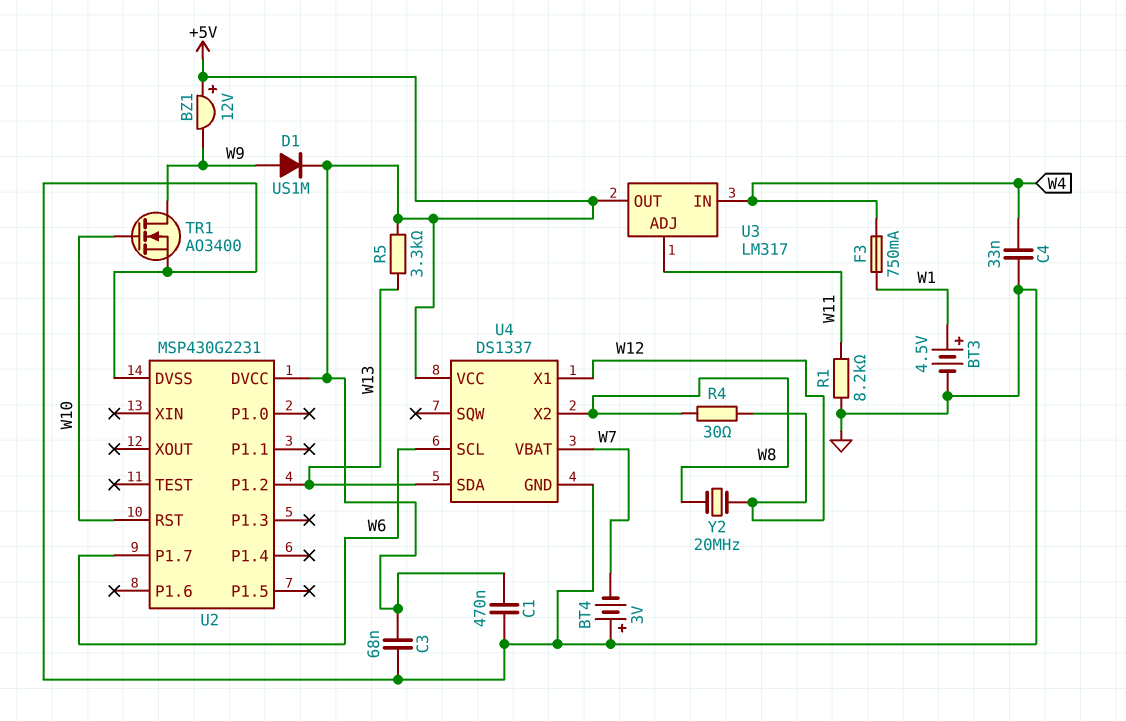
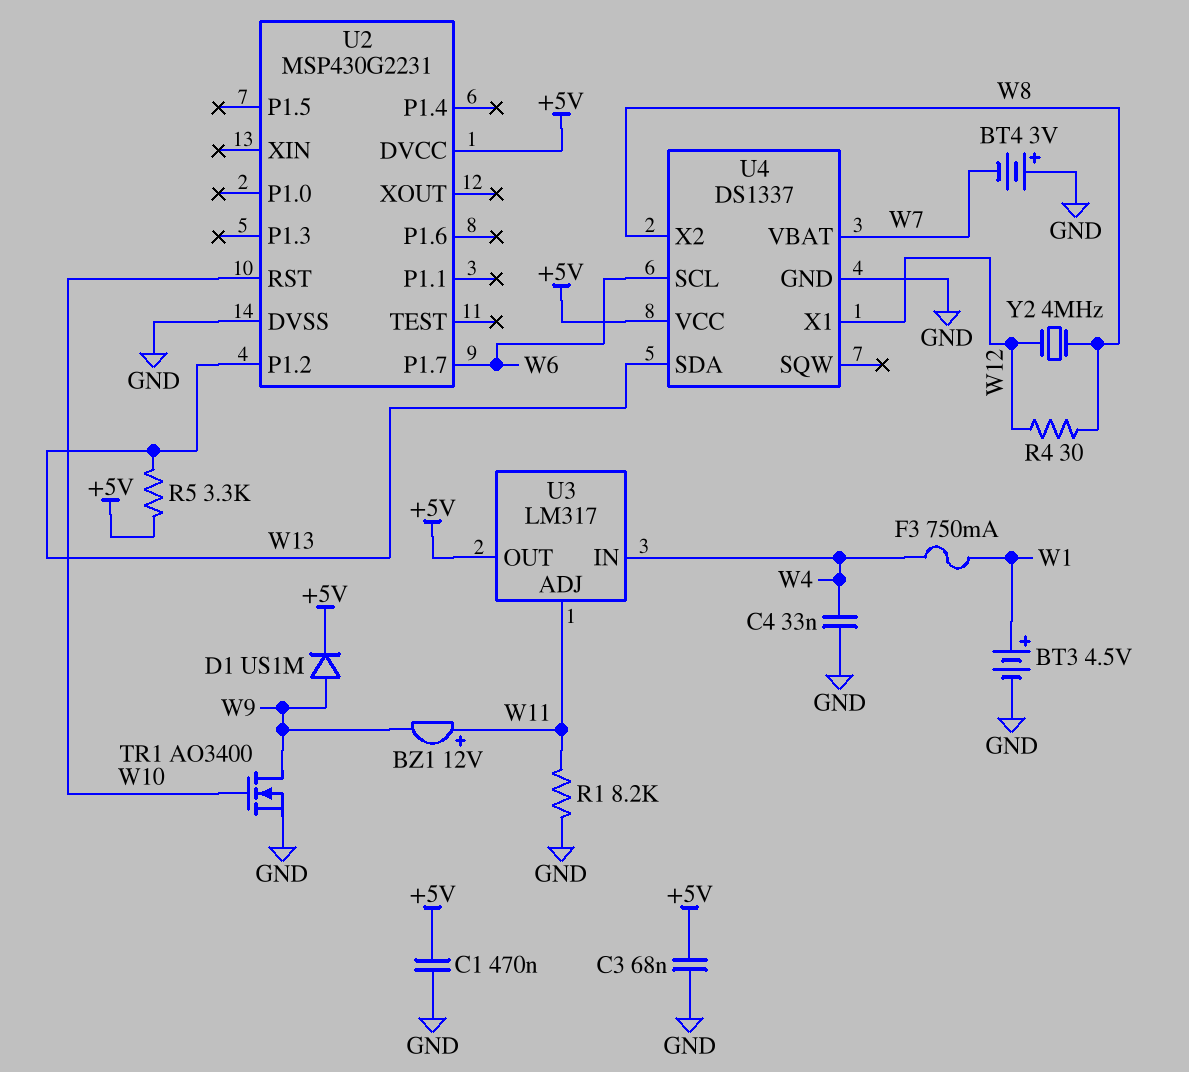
BZ1: buzzer 12V (plus +5V, minus W9) -> buzzer 12V (plus W11, minus W9)
Y2: 20MHz (W8, W12) -> 4MHz (W8, W12)

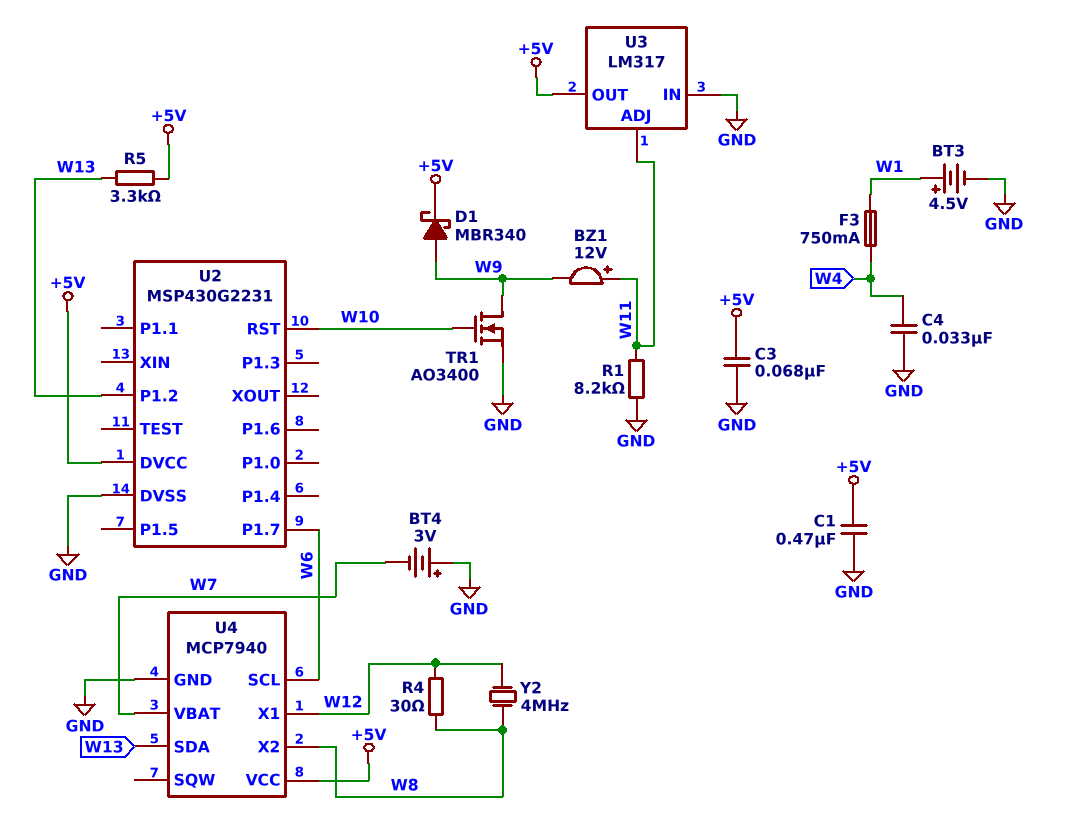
D1: diode US1M (A W9, K +5V) -> schottky MBR340 (A W9, K +5V)
U3 pin IN: W4 -> GND
U4: DS1337 -> MCP7940

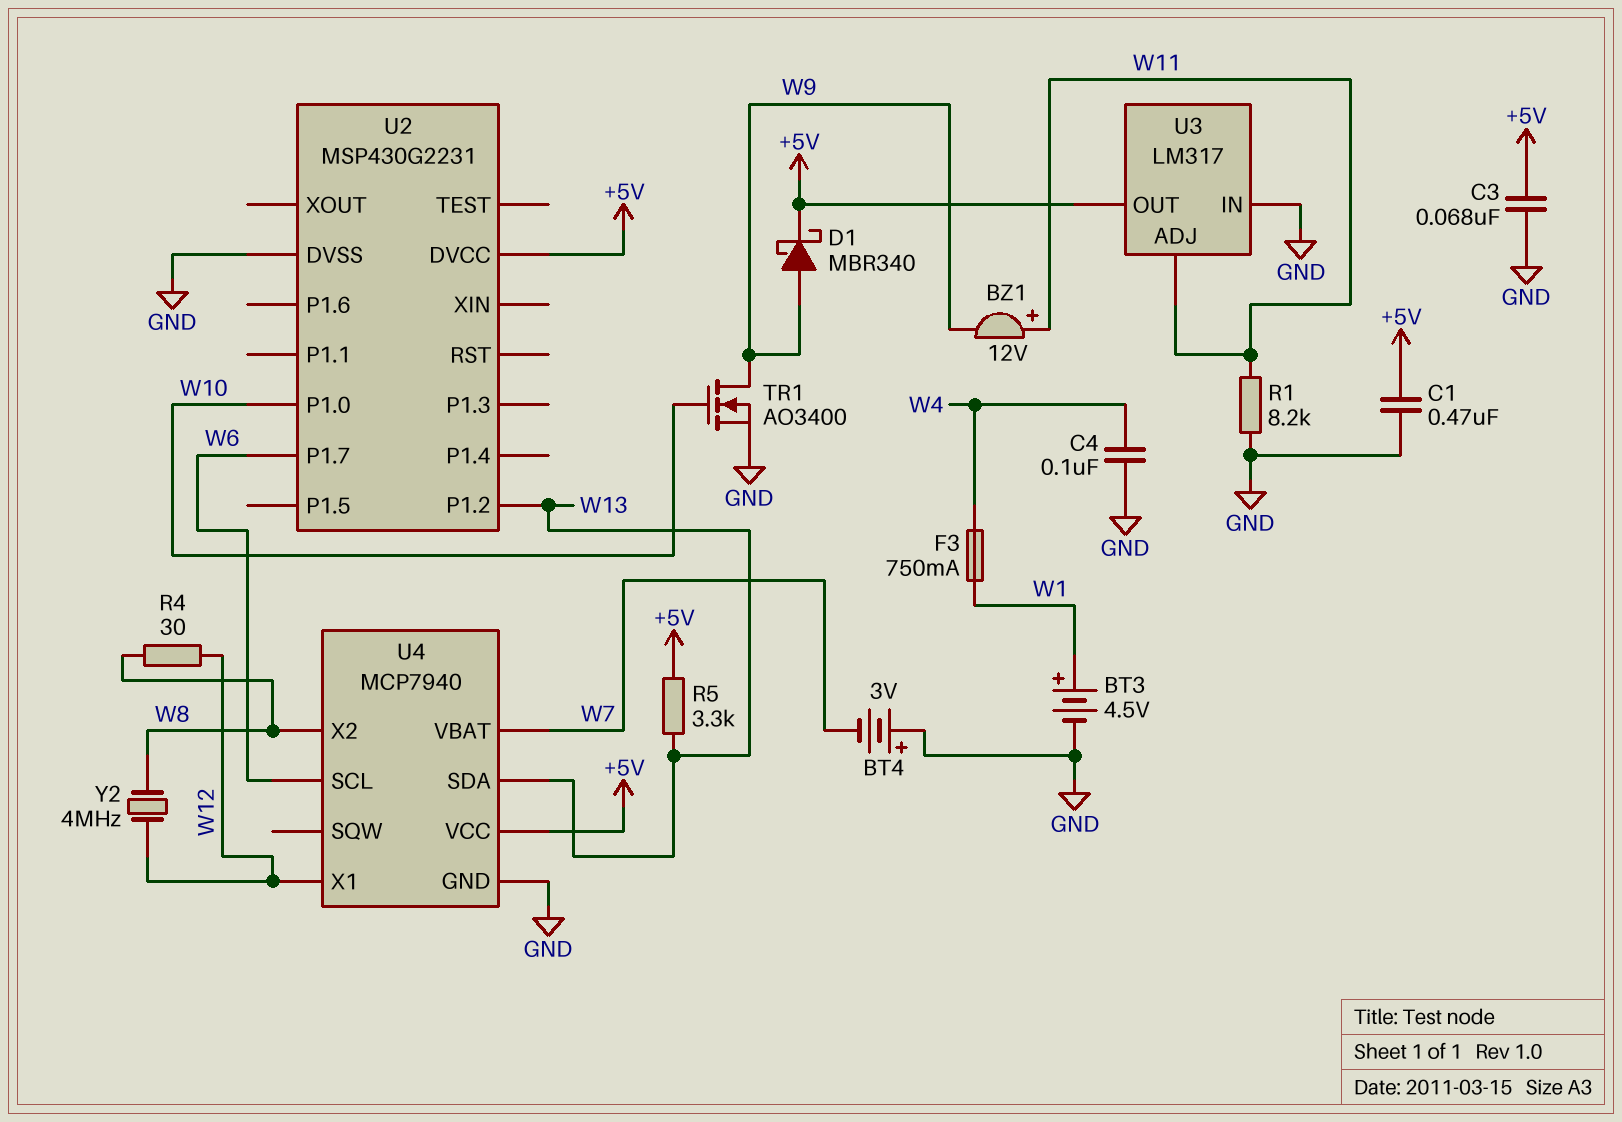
C4: 33nF (GND, W4) -> 100nF (GND, W4)
U2 pin P1.0: none -> W10
U2 pin RST: W10 -> none

